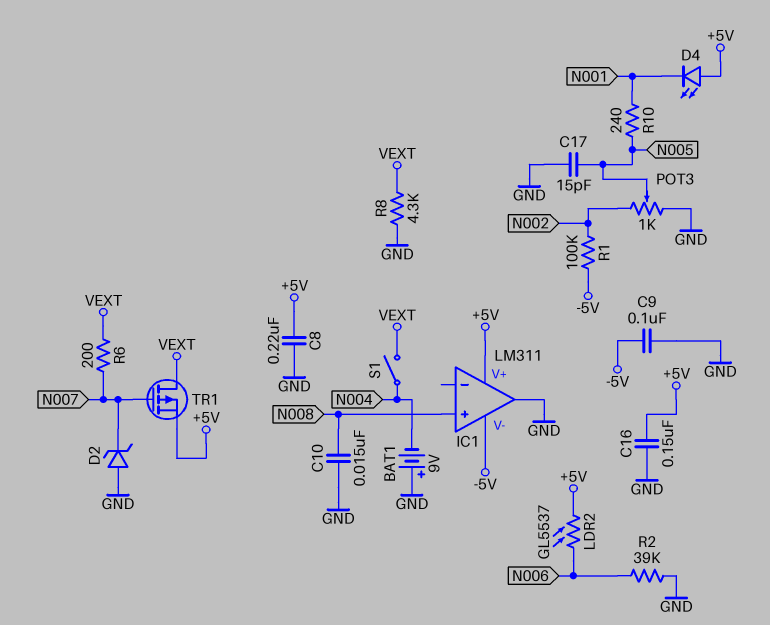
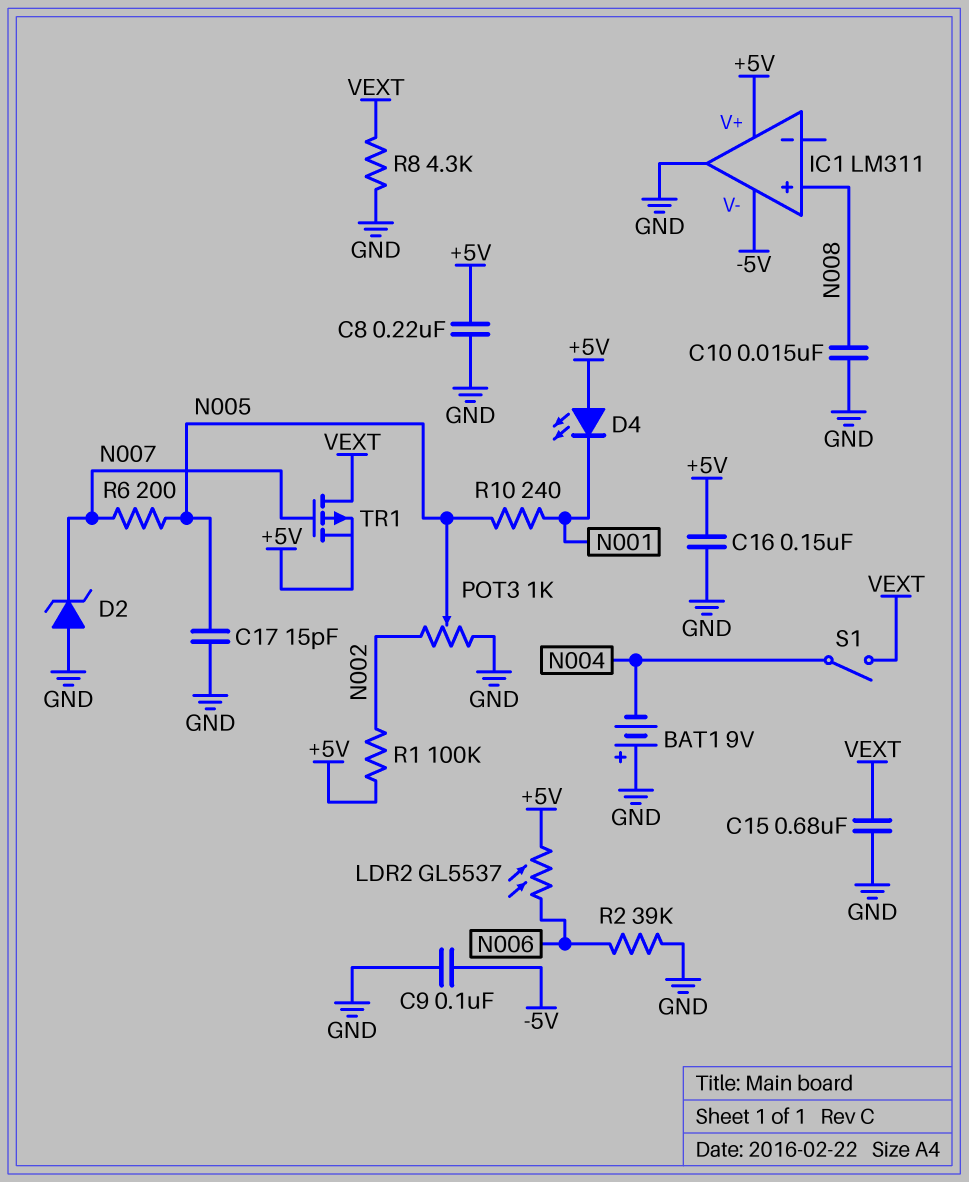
C15: none -> 680nF (GND, VEXT)
R1: 100k (-5V, N002) -> 100k (+5V, N002)
R6: 200 (N007, VEXT) -> 200 (N005, N007)

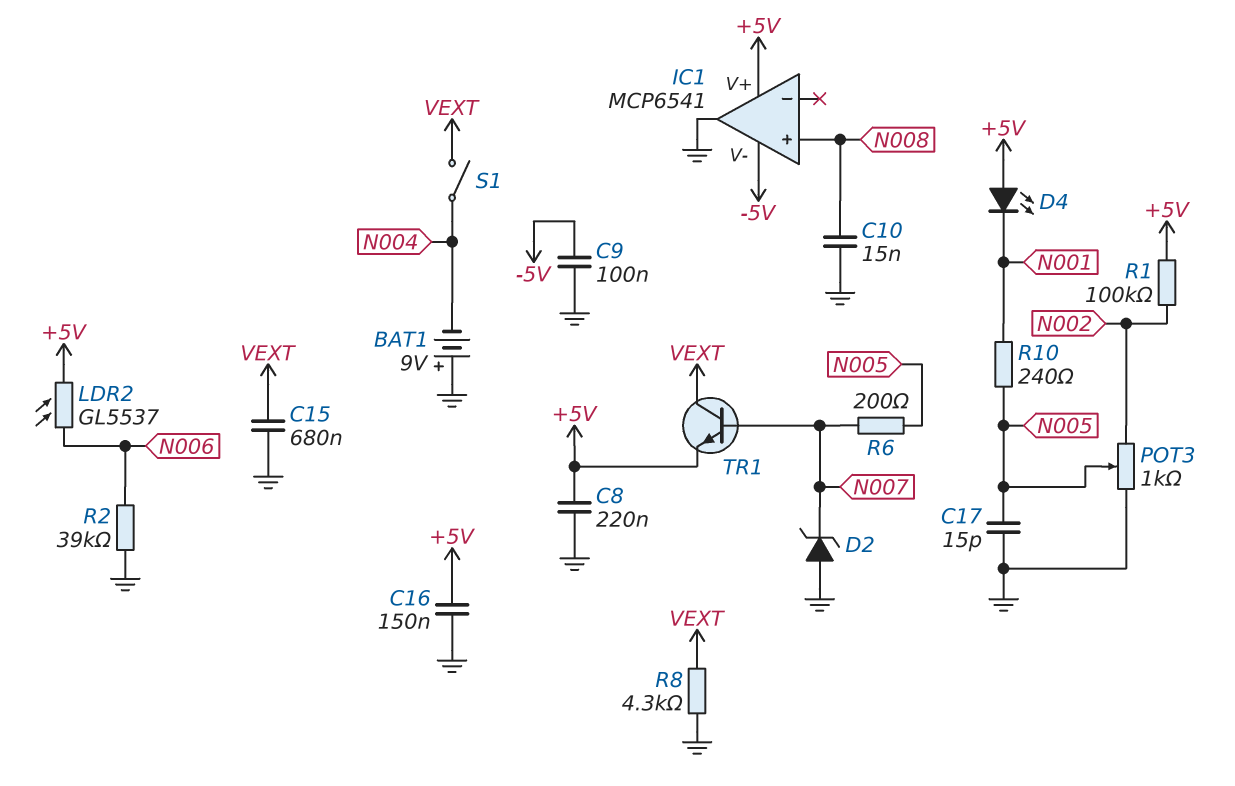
IC1: LM311 -> MCP6541
TR1: PMOS (G N007, D VEXT, S +5V) -> NPN (B N007, C VEXT, E +5V)

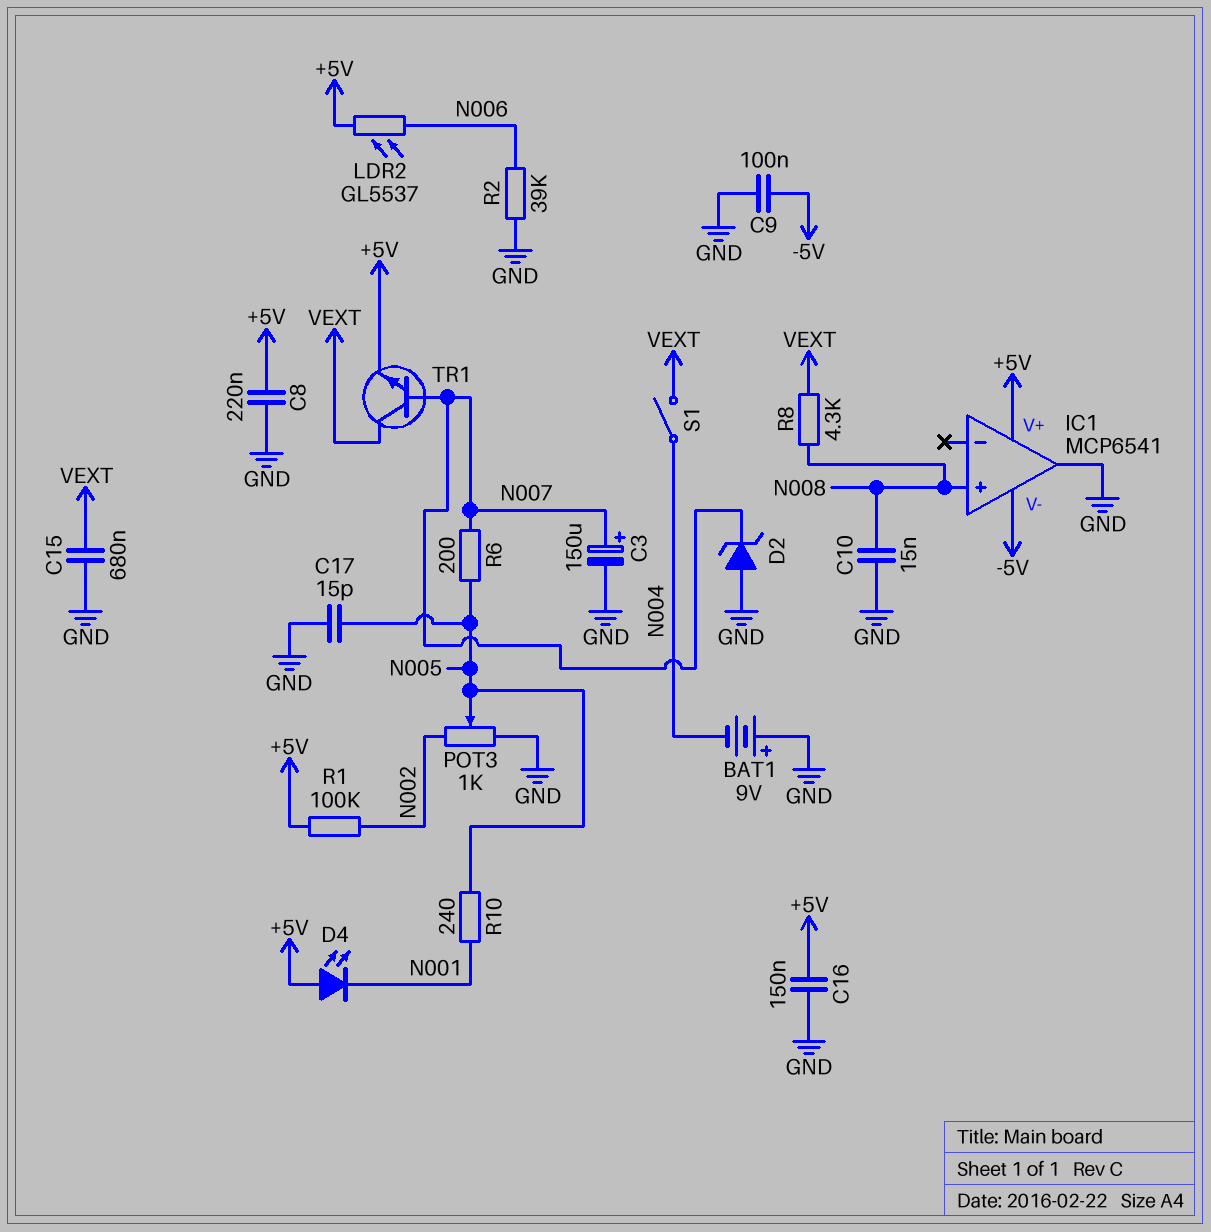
C3: none -> 150uF (plus N007, minus GND)
R8: 4.3k (GND, VEXT) -> 4.3k (N008, VEXT)

